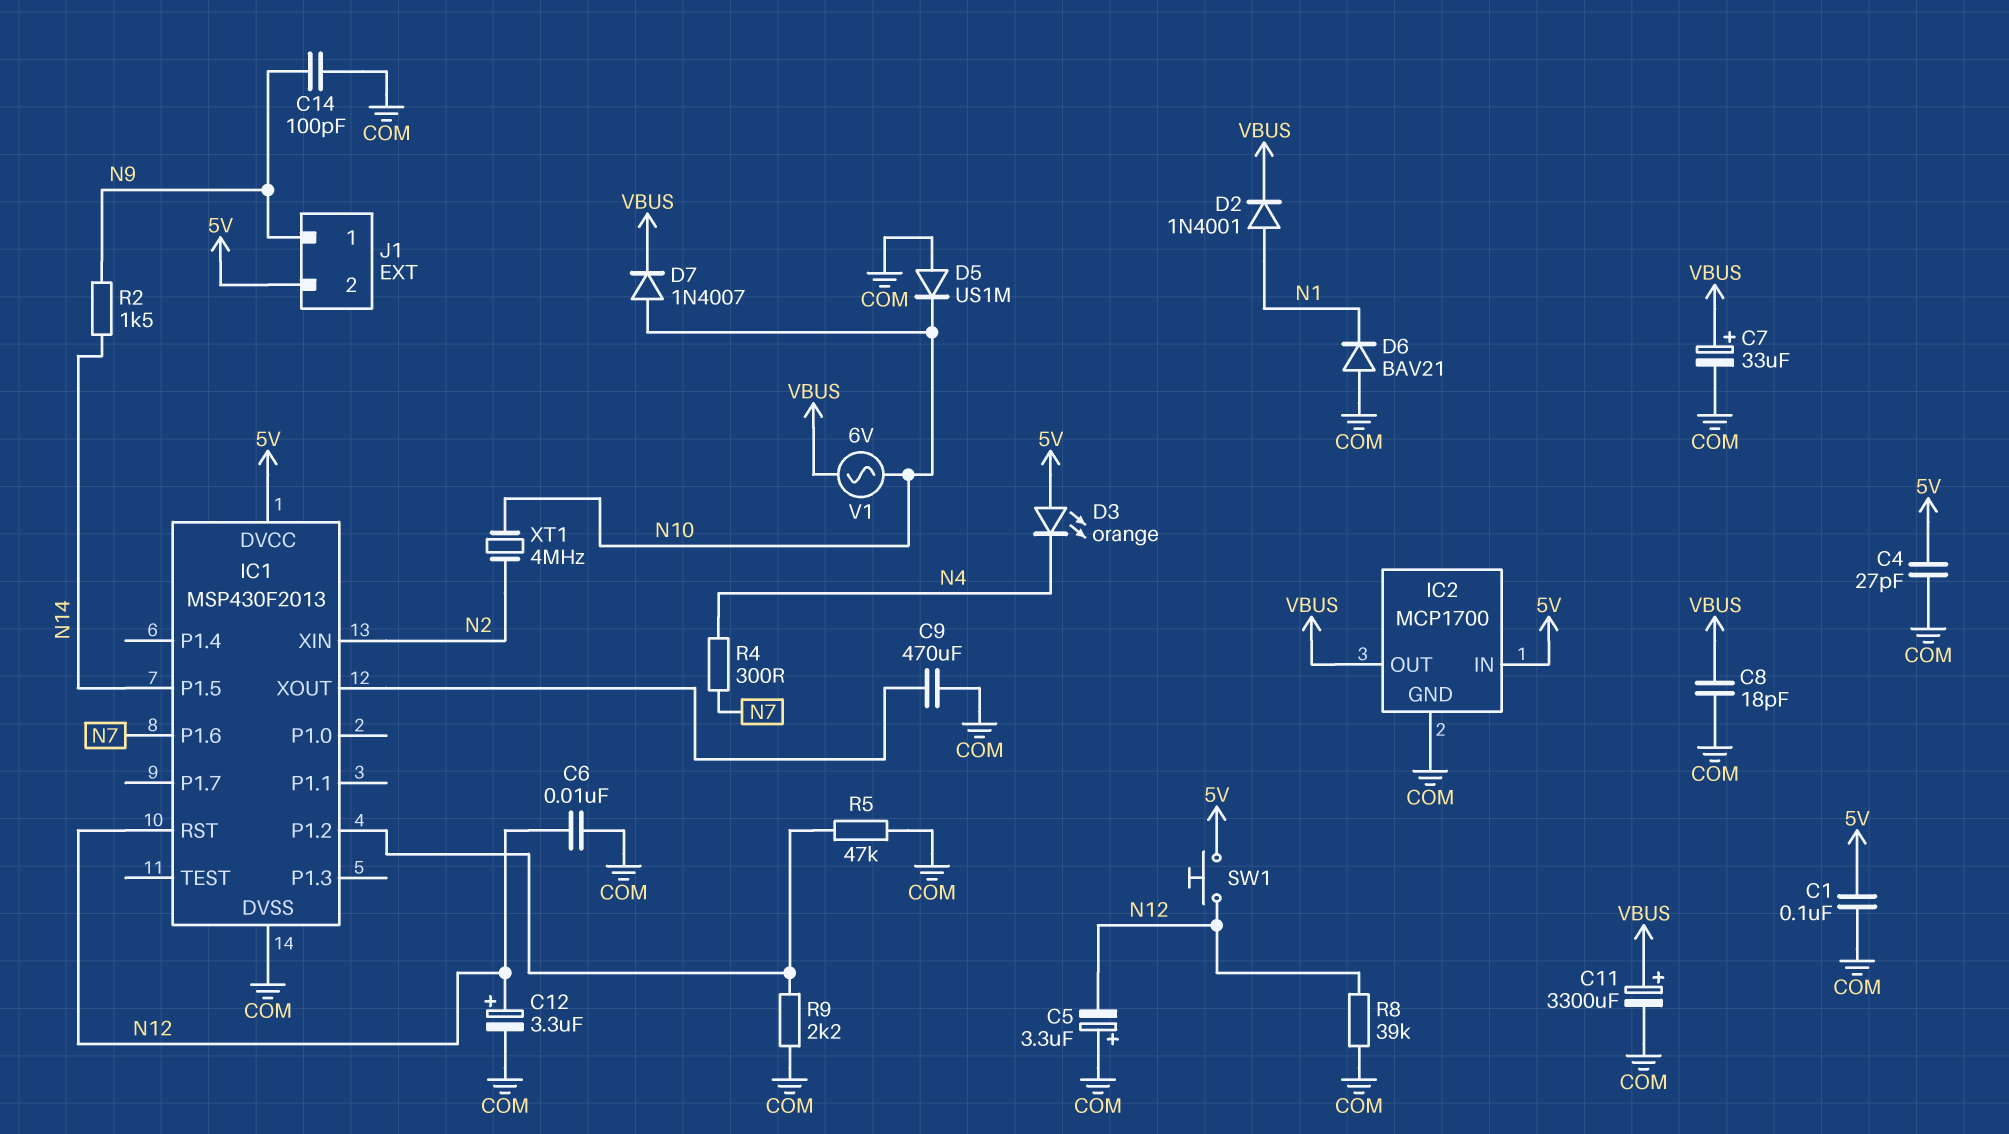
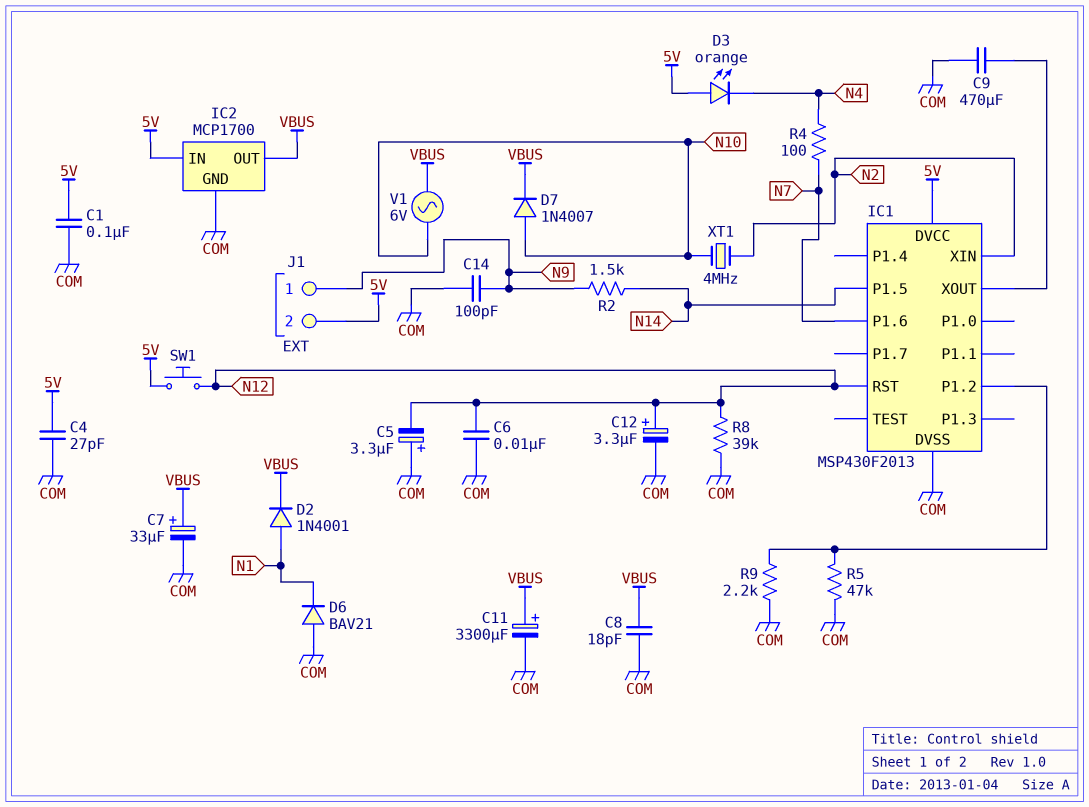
D5: diode US1M (A COM, K N10) -> none
R4: 300 (N4, N7) -> 100 (N4, N7)

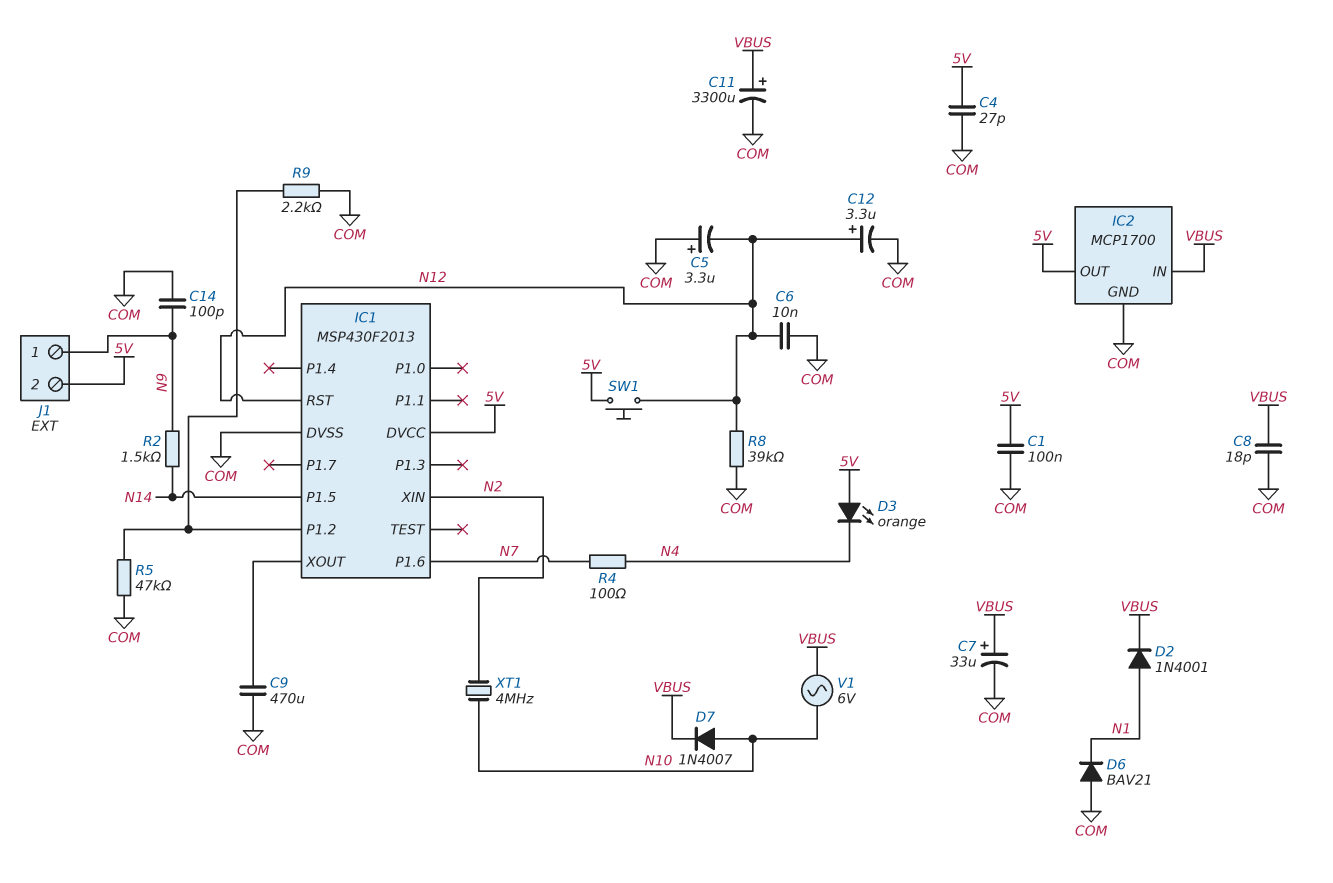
IC2 pin IN: 5V -> VBUS
IC2 pin OUT: VBUS -> 5V

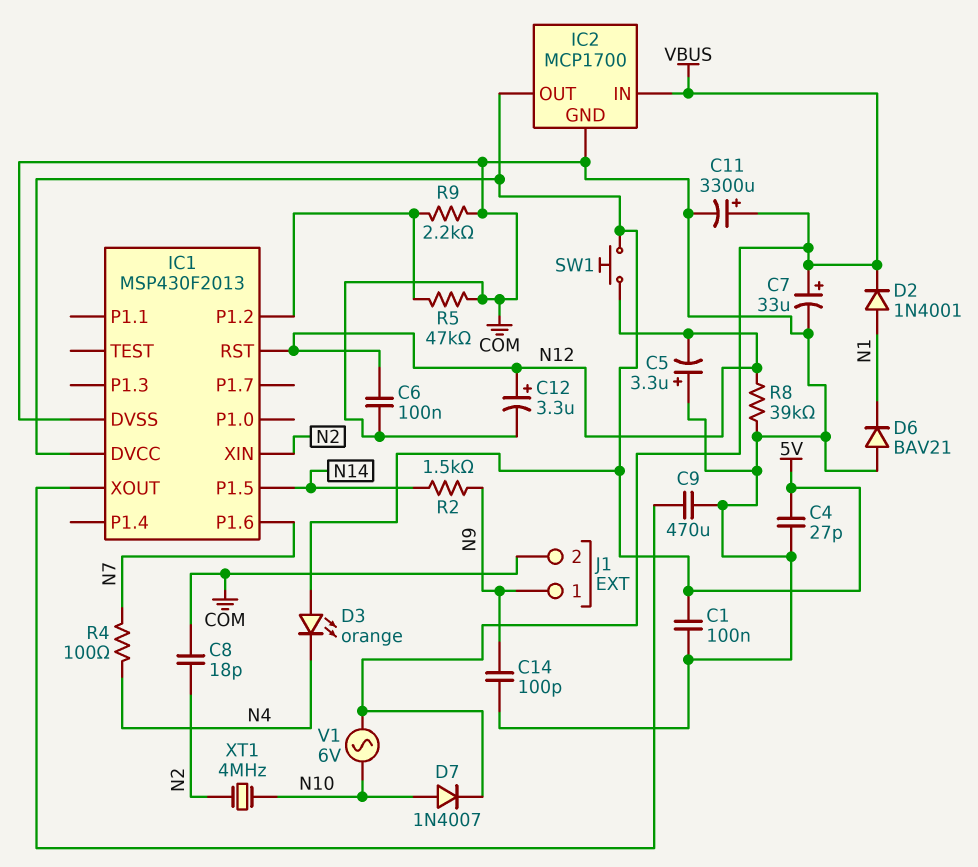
C6: 10nF (COM, N12) -> 100nF (COM, N12)
C8: 18pF (COM, VBUS) -> 18pF (COM, N2)
J1 pin 2: 5V -> COM

